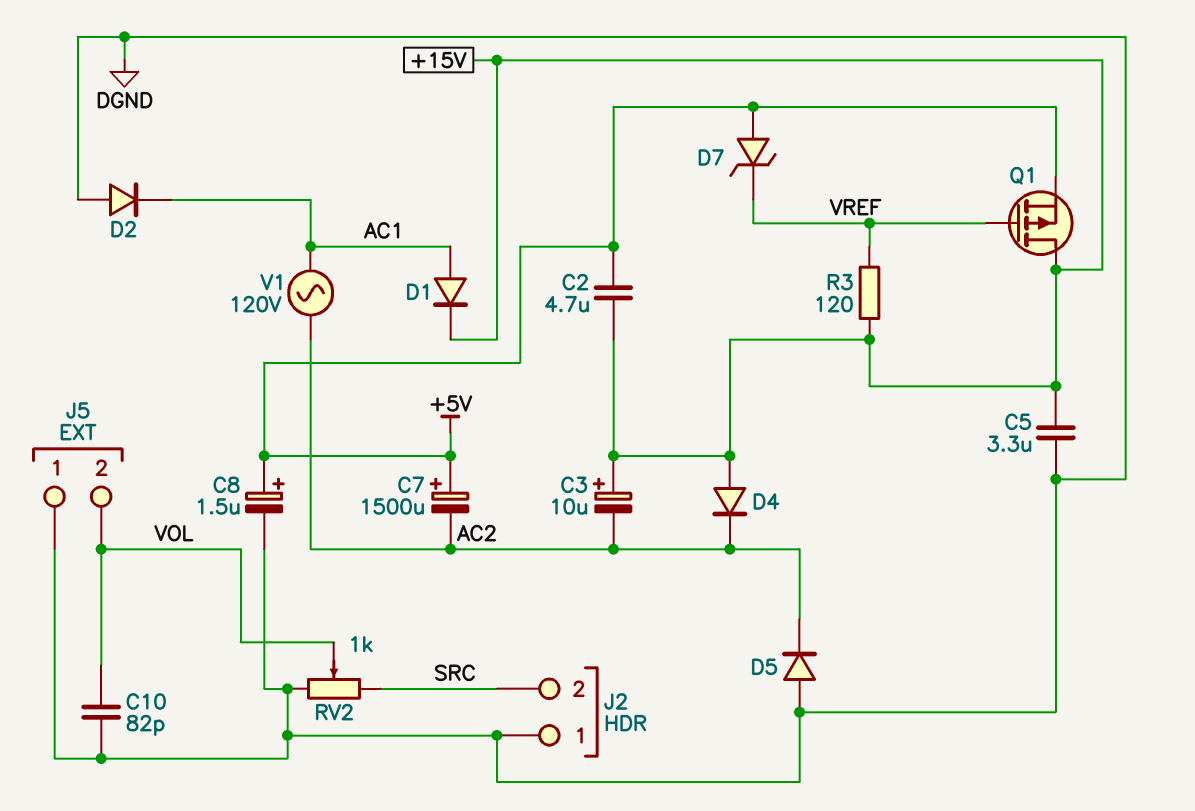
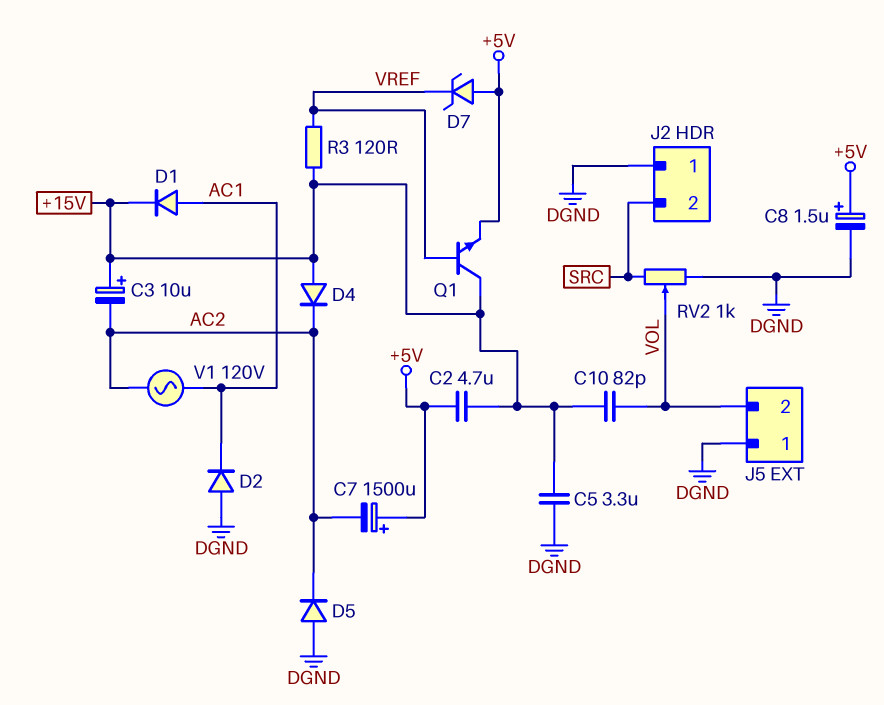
C10: 82pF (DGND, VOL) -> 82pF (+15V, VOL)
Q1: PMOS (G VREF, D +15V, S +5V) -> NPN (B VREF, C +15V, E +5V)

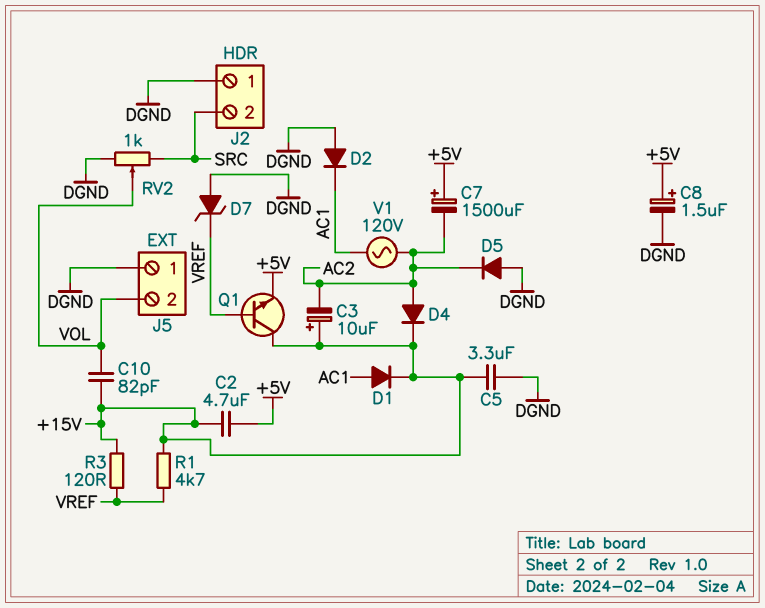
D4: diode (A +15V, K AC2) -> diode (A AC2, K +15V)
D7: zener (A +5V, K VREF) -> zener (A DGND, K VREF)
R1: none -> 4.7k (+15V, VREF)

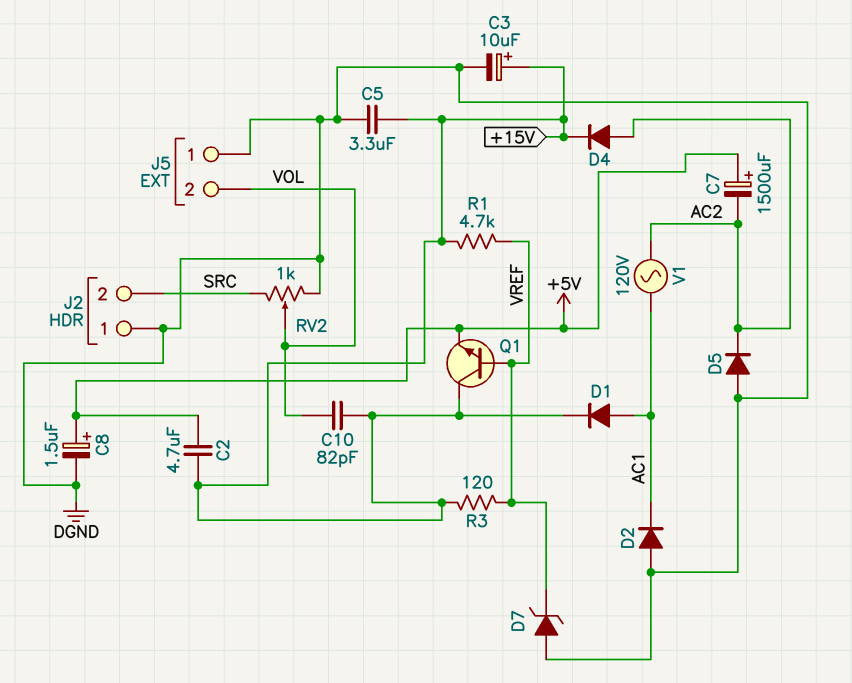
C3: 10uF (plus +15V, minus AC2) -> 10uF (plus +15V, minus DGND)

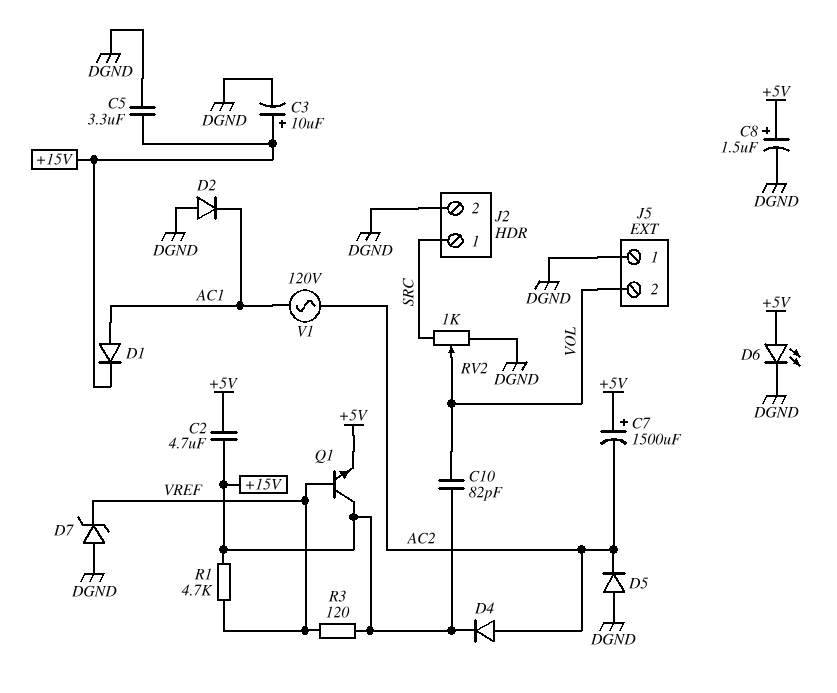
D6: none -> LED (A +5V, K DGND)
J2 pin 1: DGND -> SRC
J2 pin 2: SRC -> DGND

